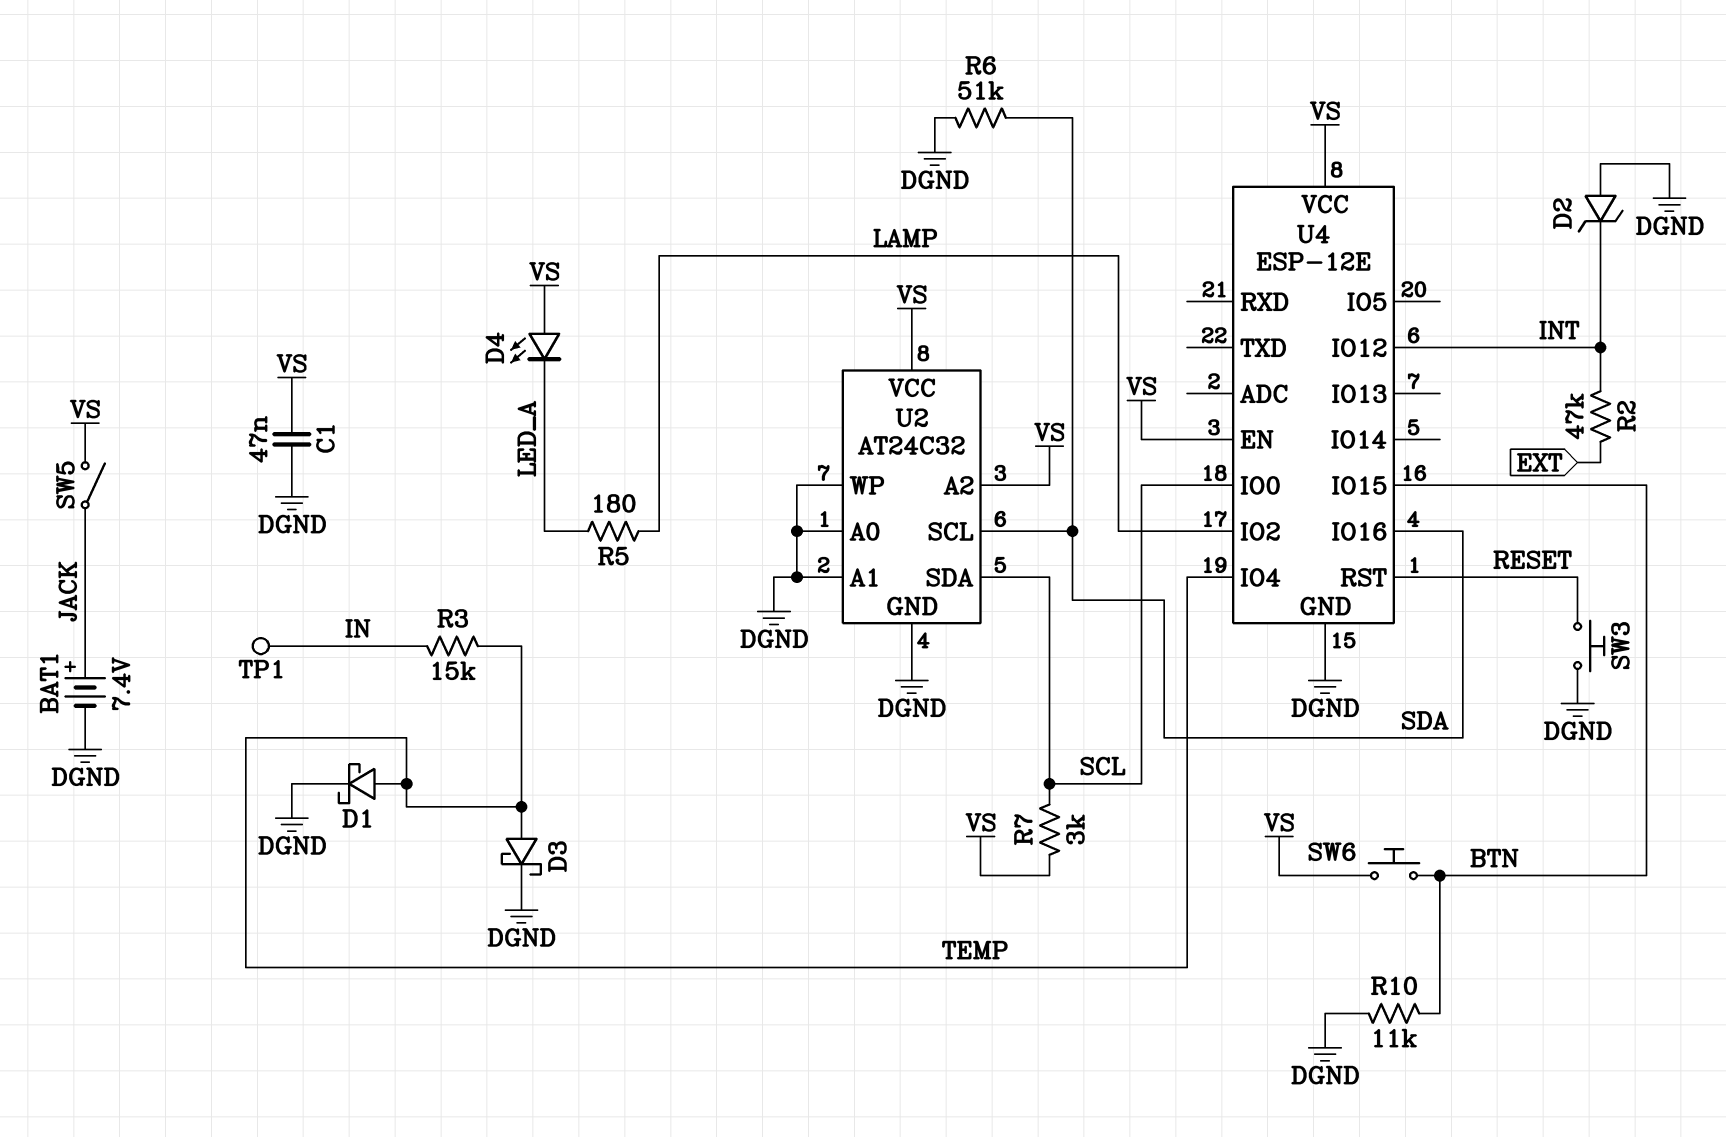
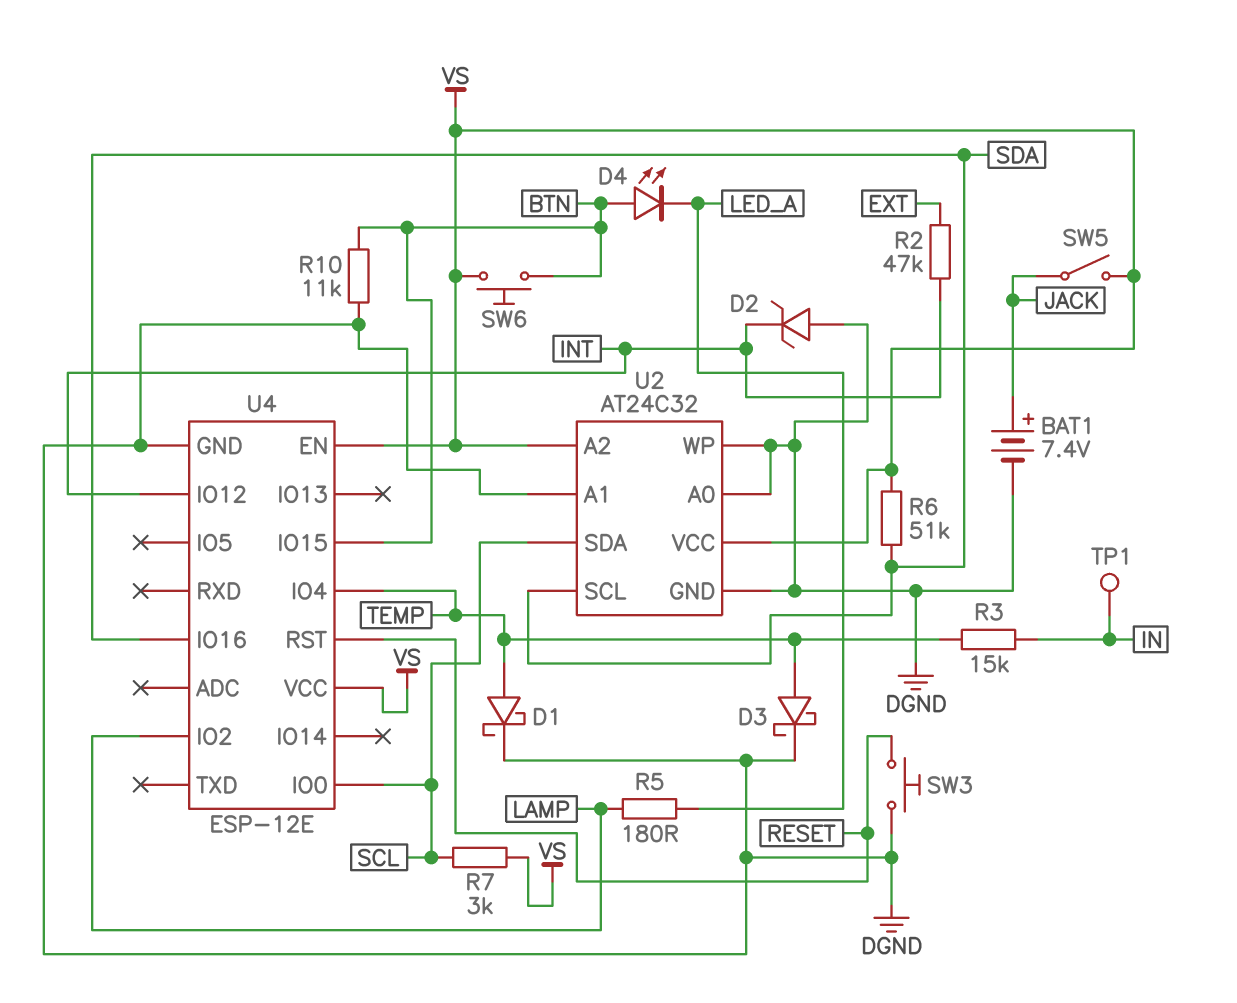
C1: 47nF (DGND, VS) -> none
D4: LED (A VS, K LED_A) -> LED (A BTN, K LED_A)
R6: 51k (DGND, SDA) -> 51k (SDA, VS)

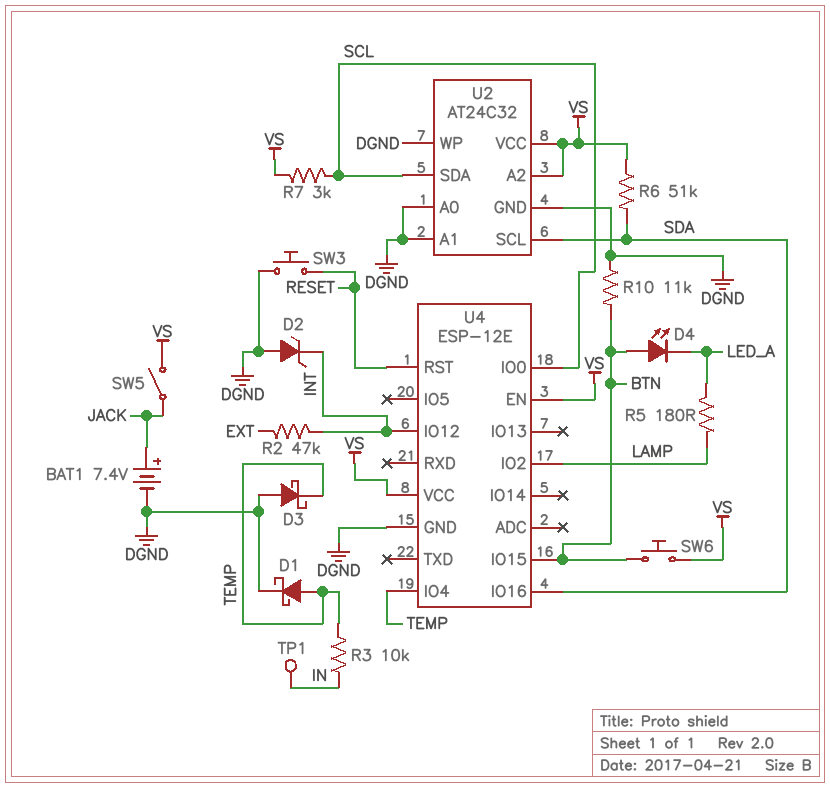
D3: schottky (A TEMP, K DGND) -> schottky (A DGND, K TEMP)
R3: 15k (IN, TEMP) -> 10k (IN, TEMP)

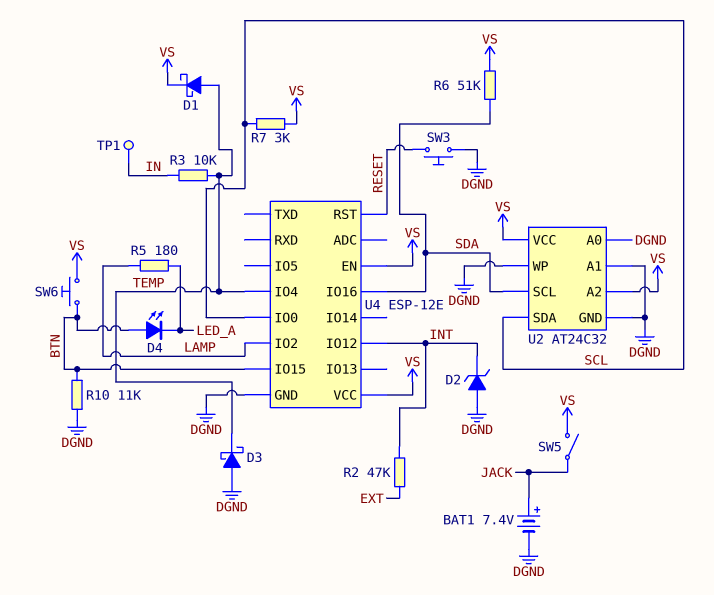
D1: schottky (A TEMP, K DGND) -> schottky (A TEMP, K VS)

